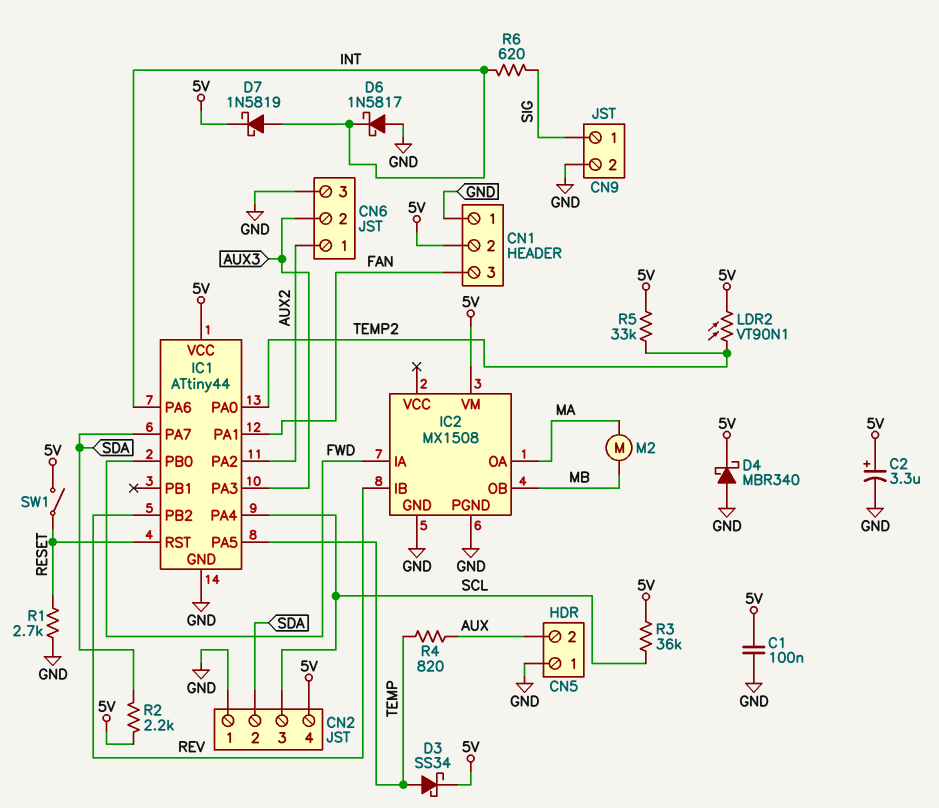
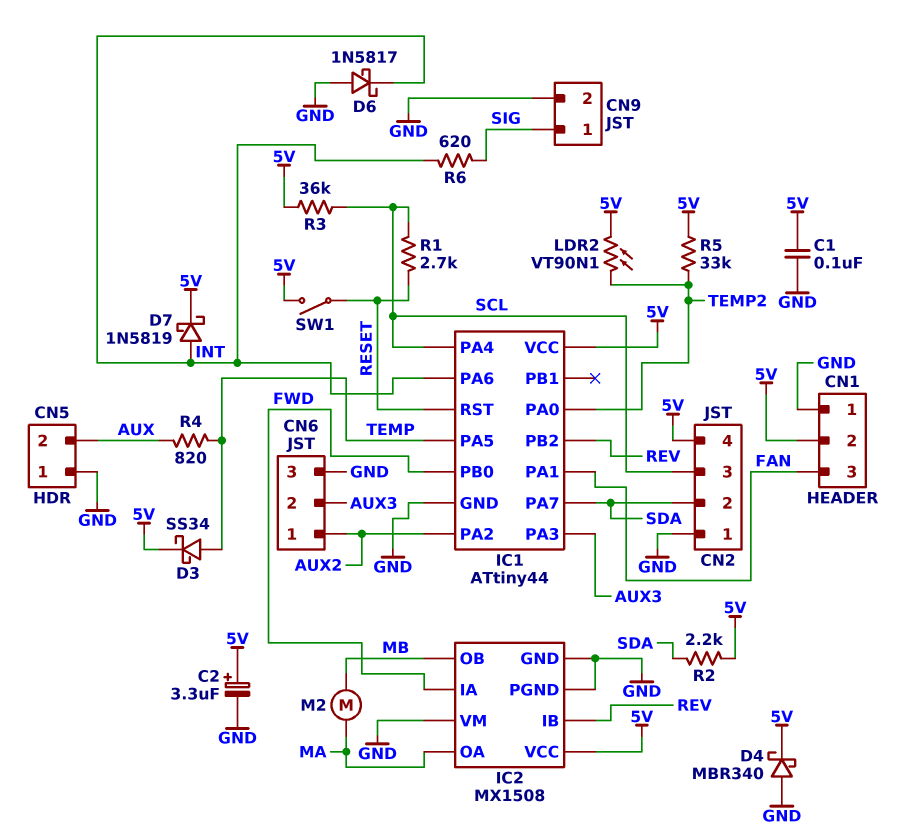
IC2 pin VCC: none -> 5V
IC2 pin VM: 5V -> GND
R1: 2.7k (GND, RESET) -> 2.7k (RESET, SCL)

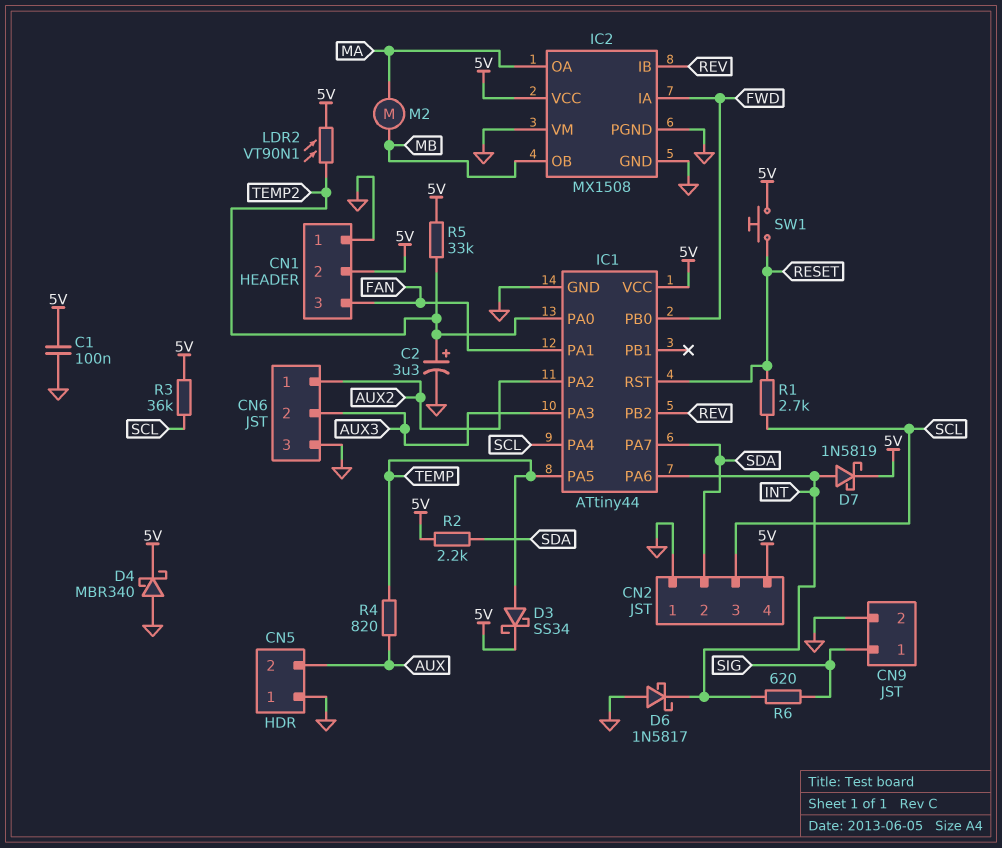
C2: 3.3uF (plus 5V, minus GND) -> 3.3uF (plus TEMP2, minus GND)
SW1: switch (5V, RESET) -> button (5V, RESET)

